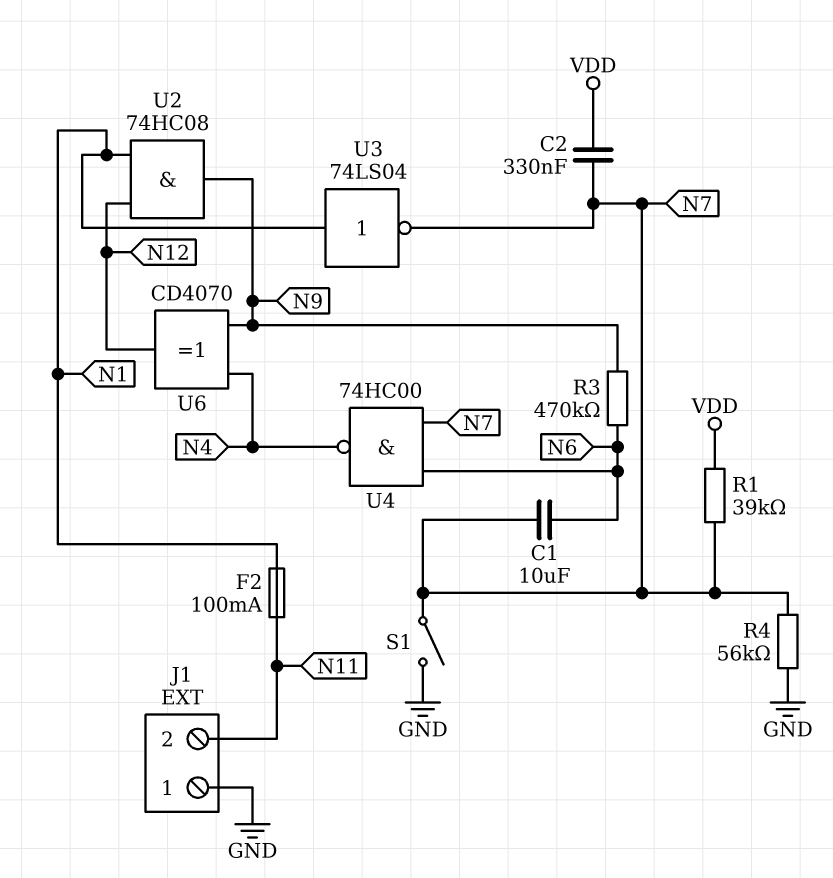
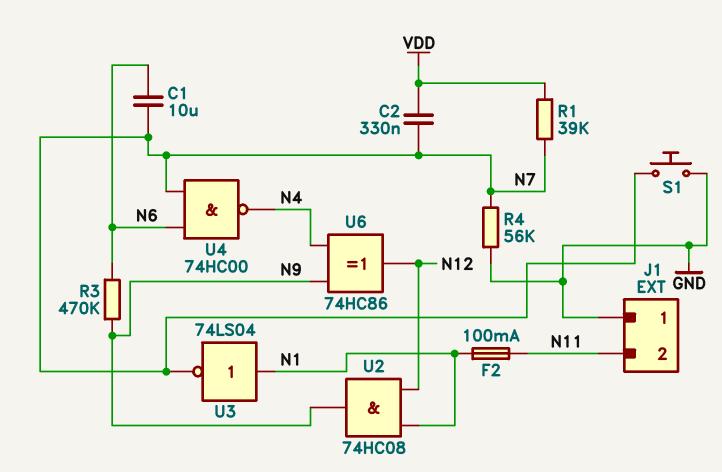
S1: switch (GND, N7) -> button (GND, N7)
U6: XOR CD4070 (in N4, in N9, out N12) -> XOR 74HC86 (in N4, in N9, out N12)

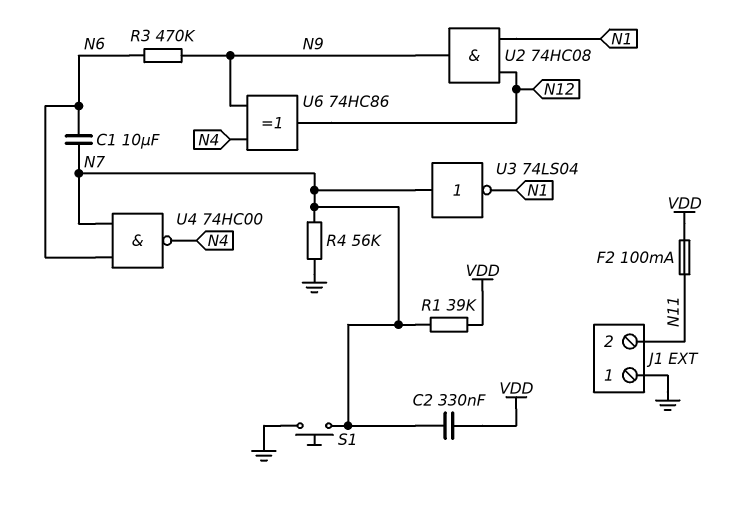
F2: 100mA (N1, N11) -> 100mA (N11, VDD)
U3: NOT 74LS04 (in N1, out N7) -> NOT 74LS04 (in N7, out N1)

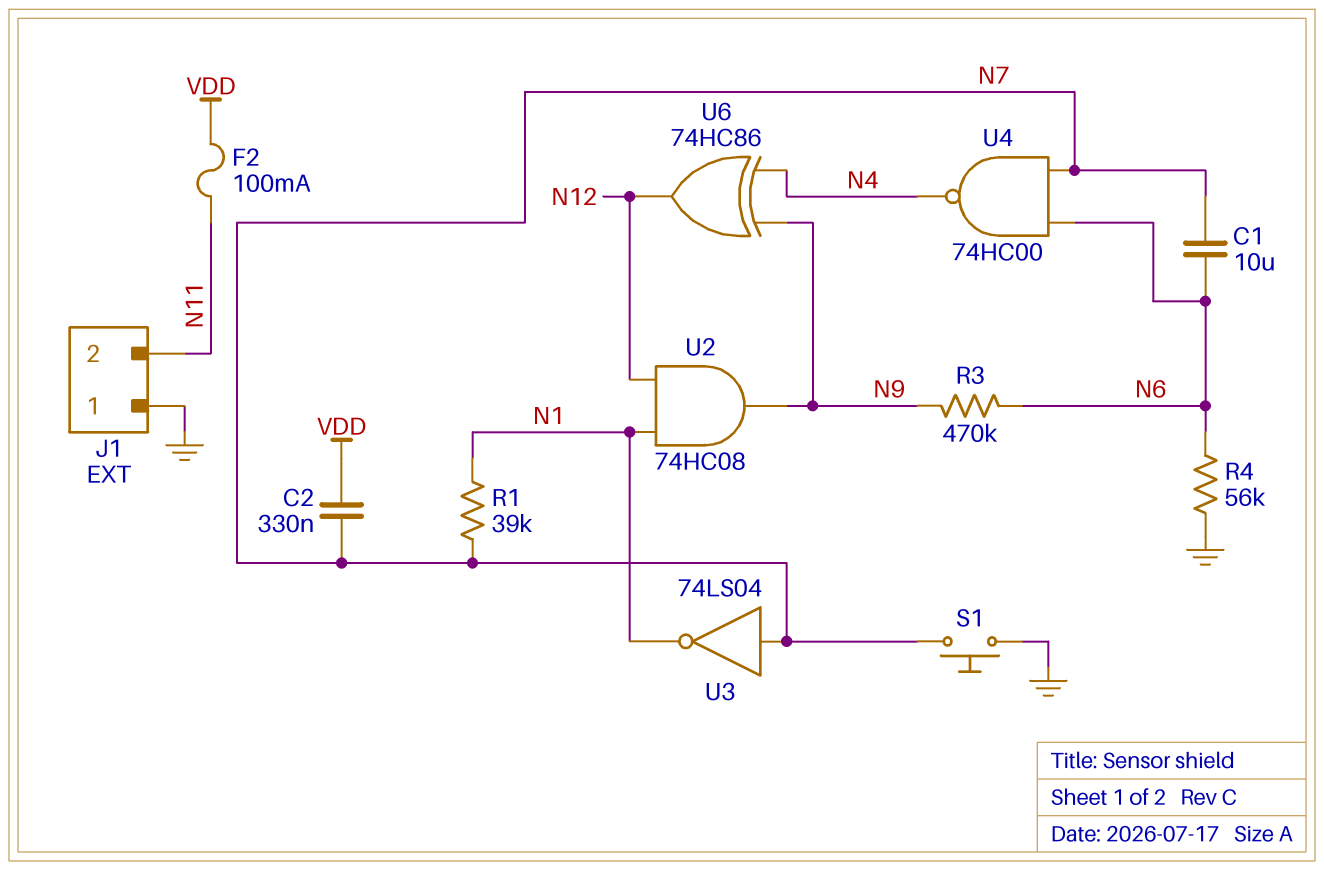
R1: 39k (N7, VDD) -> 39k (N1, N7)
R4: 56k (GND, N7) -> 56k (GND, N6)

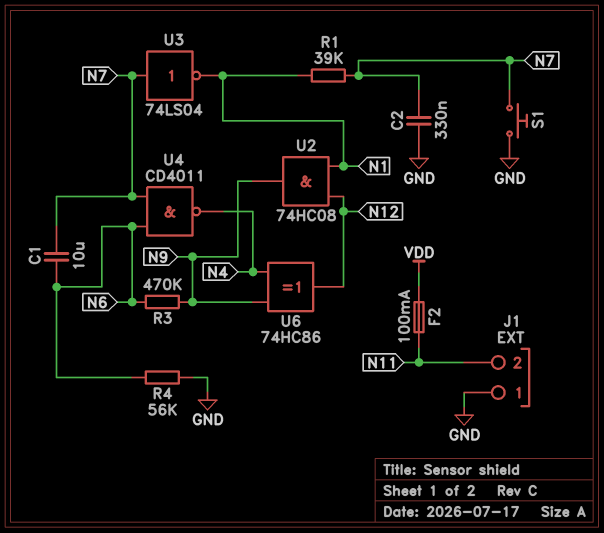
C2: 330nF (N7, VDD) -> 330nF (GND, N7)
U4: NAND 74HC00 (in N6, in N7, out N4) -> NAND CD4011 (in N6, in N7, out N4)

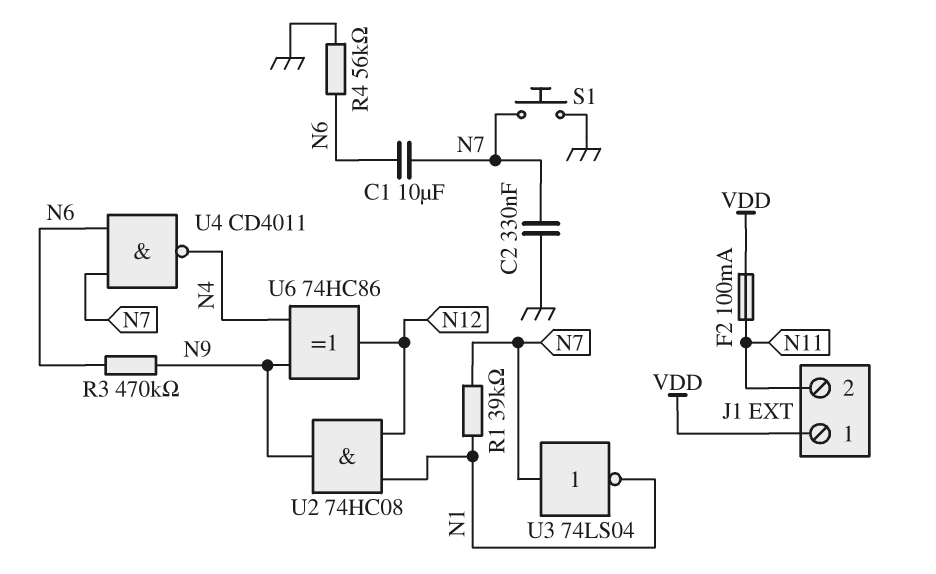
J1 pin 1: GND -> VDD

